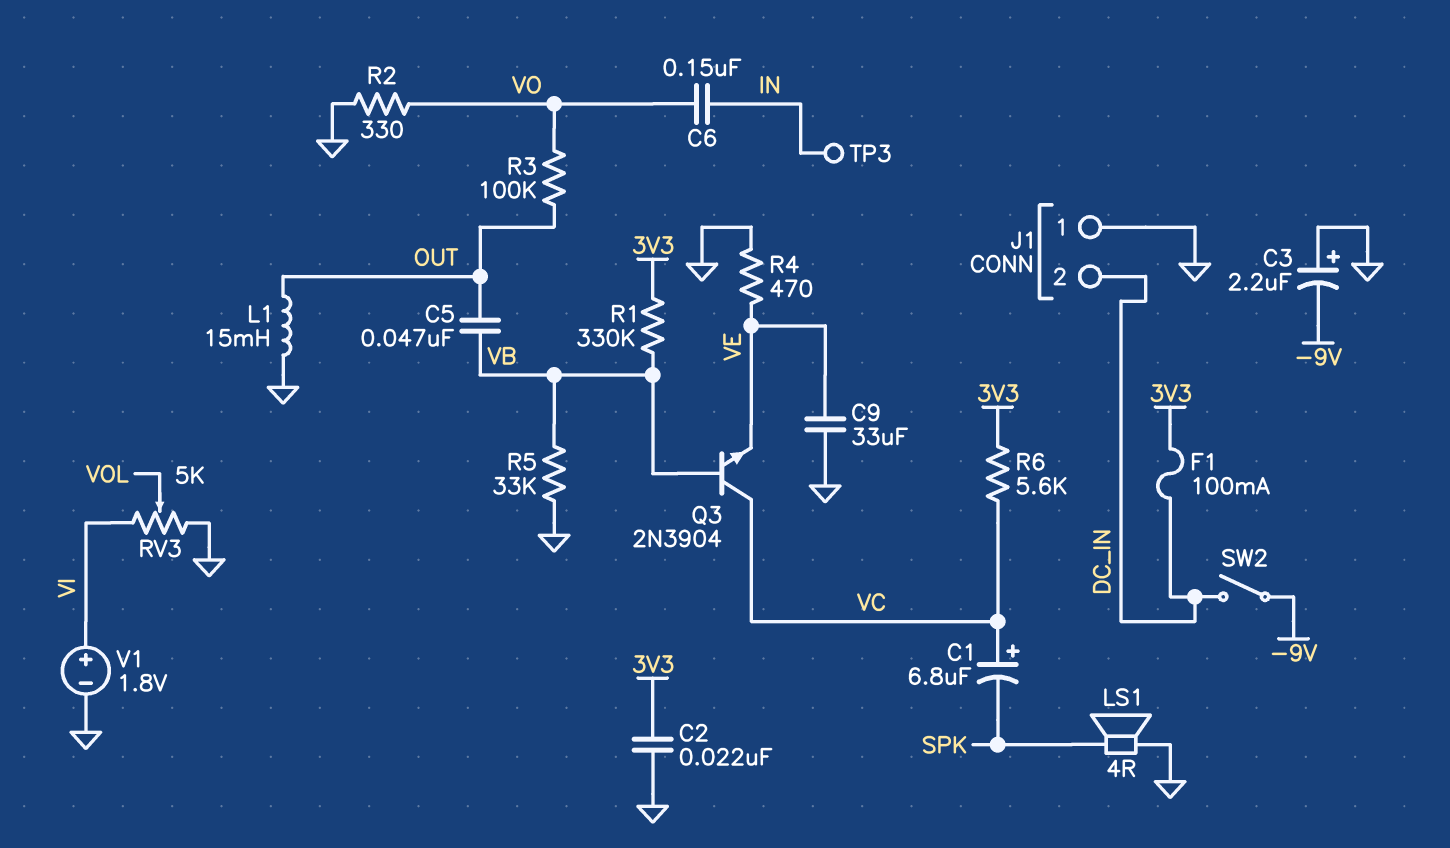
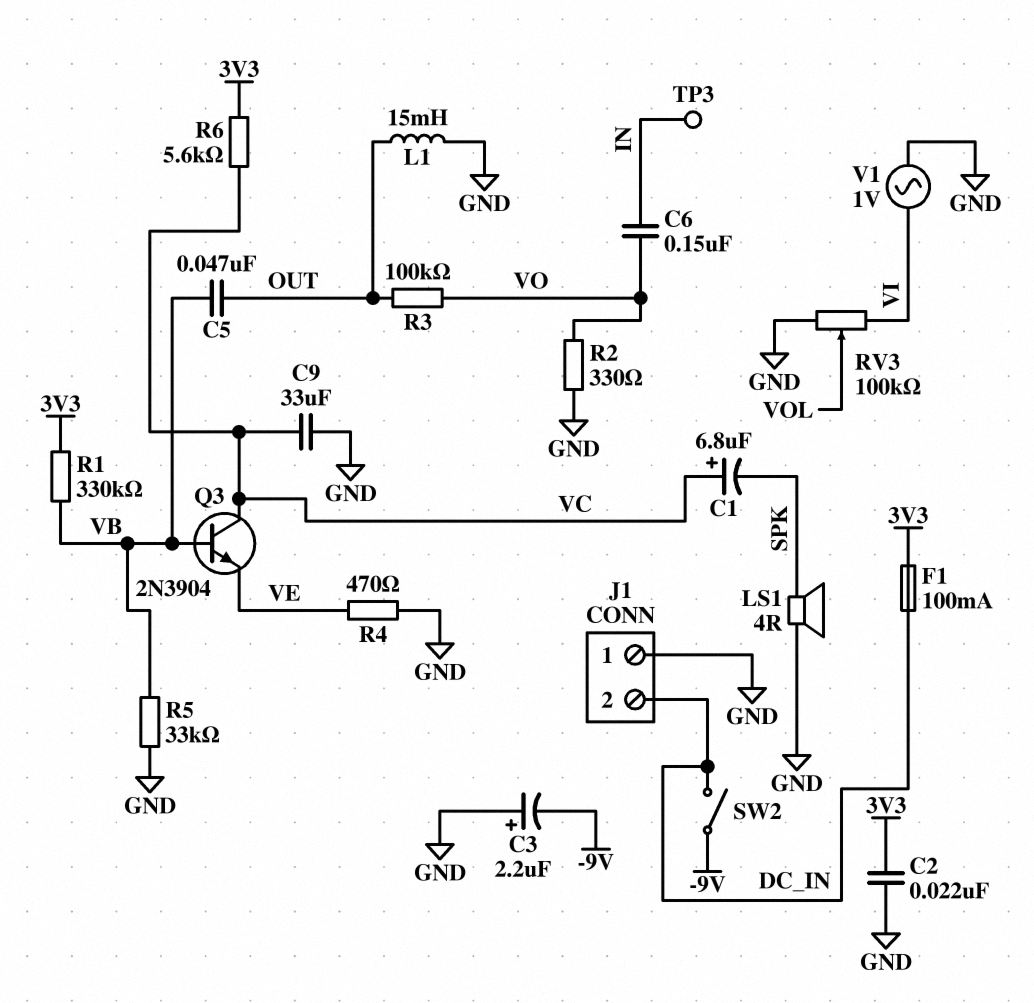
C9: 33uF (GND, VE) -> 33uF (GND, VC)
RV3: 5k (GND, VI, wiper VOL) -> 100k (GND, VI, wiper VOL)
V1: 1.8V (plus VI, minus GND) -> AC 1V (GND, VI)

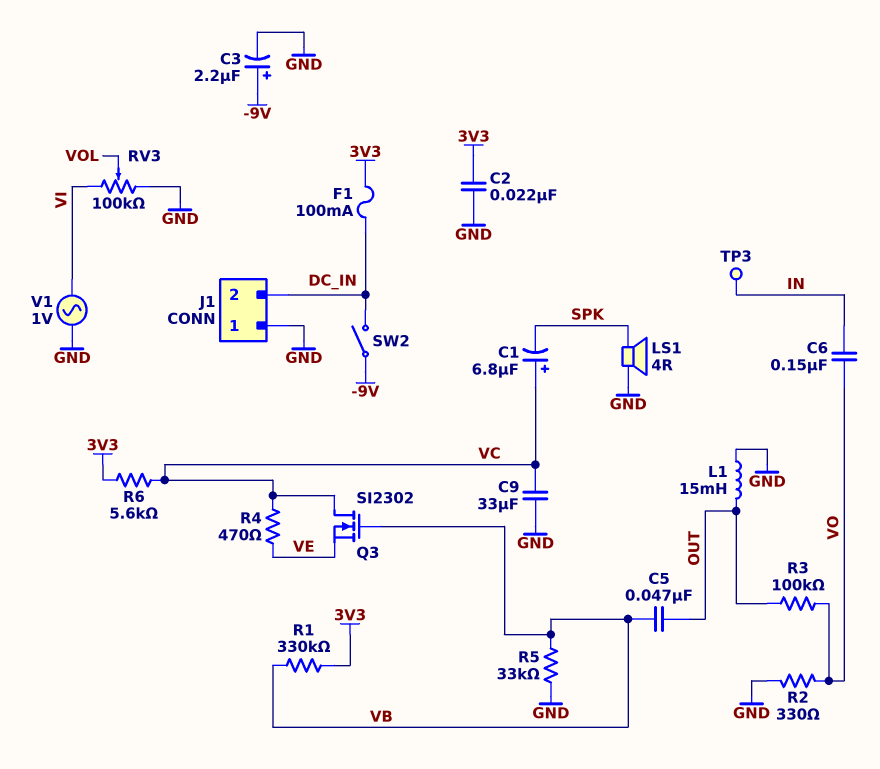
C3: 2.2uF (plus GND, minus -9V) -> 2.2uF (plus -9V, minus GND)
Q3: NPN 2N3904 (B VB, C VC, E VE) -> NMOS SI2302 (G VB, D VC, S VE)
R4: 470 (GND, VE) -> 470 (VC, VE)

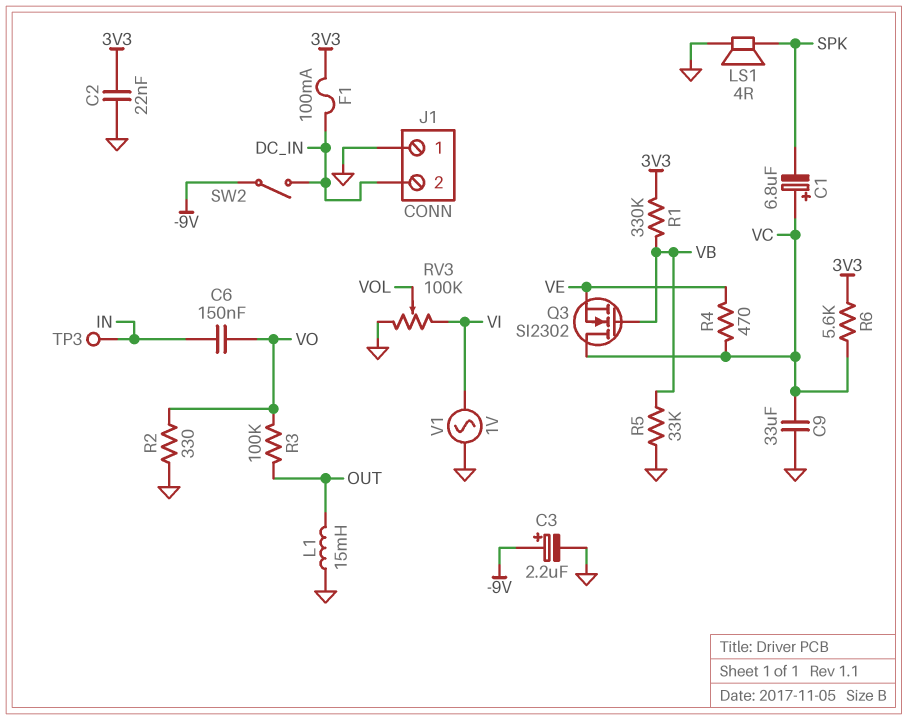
C5: 47nF (OUT, VB) -> none

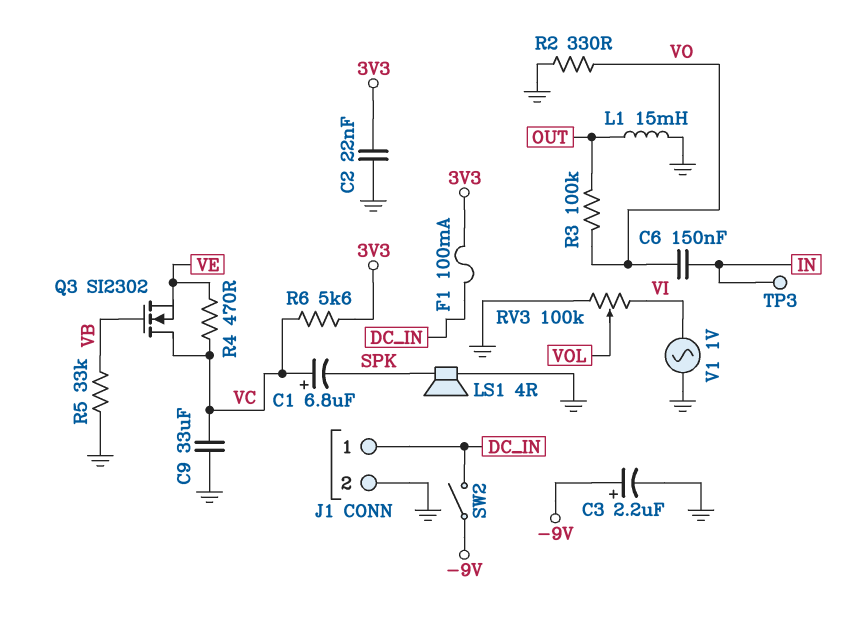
J1 pin 1: GND -> DC_IN
J1 pin 2: DC_IN -> GND
R1: 330k (3V3, VB) -> none

